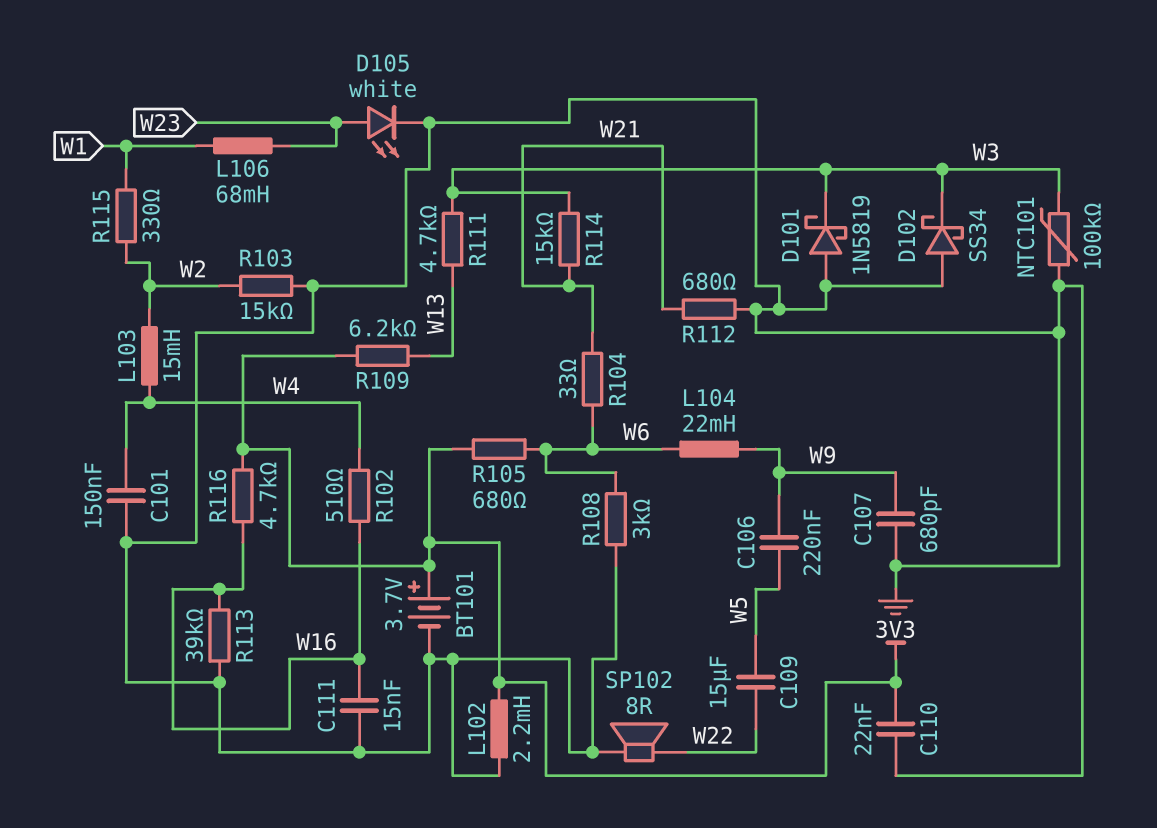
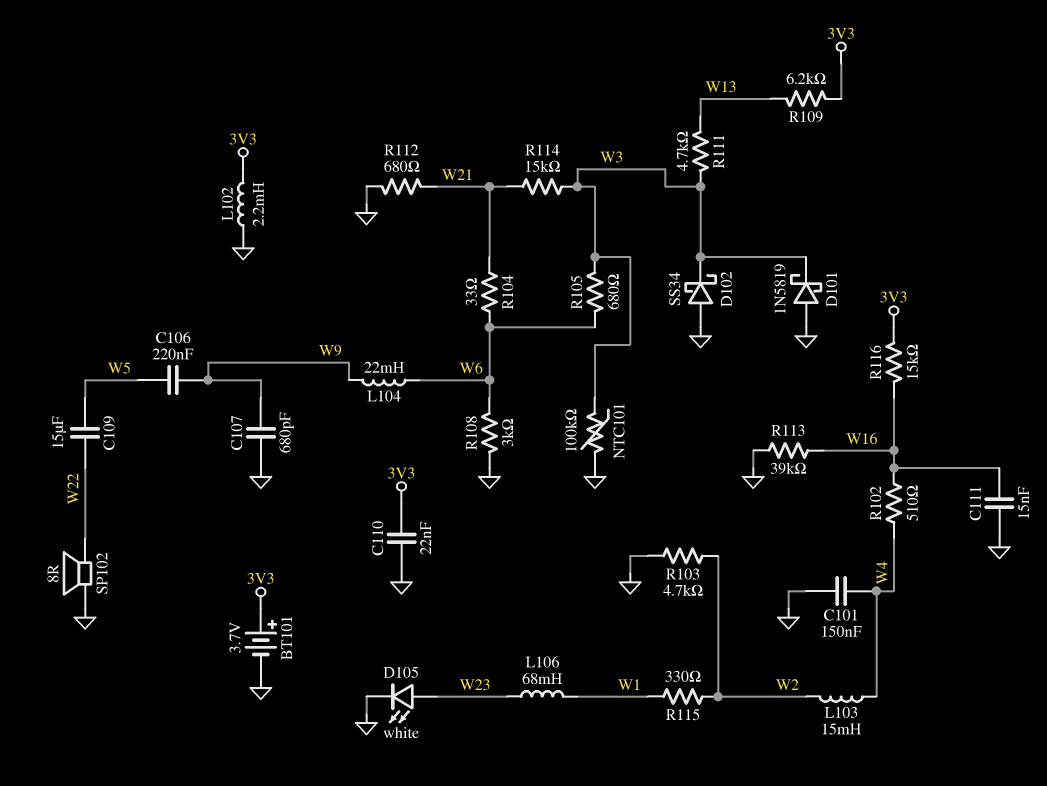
R103: 15k (GND, W2) -> 4.7k (GND, W2)
R105: 680 (3V3, W6) -> 680 (W3, W6)
R116: 4.7k (3V3, W16) -> 15k (3V3, W16)

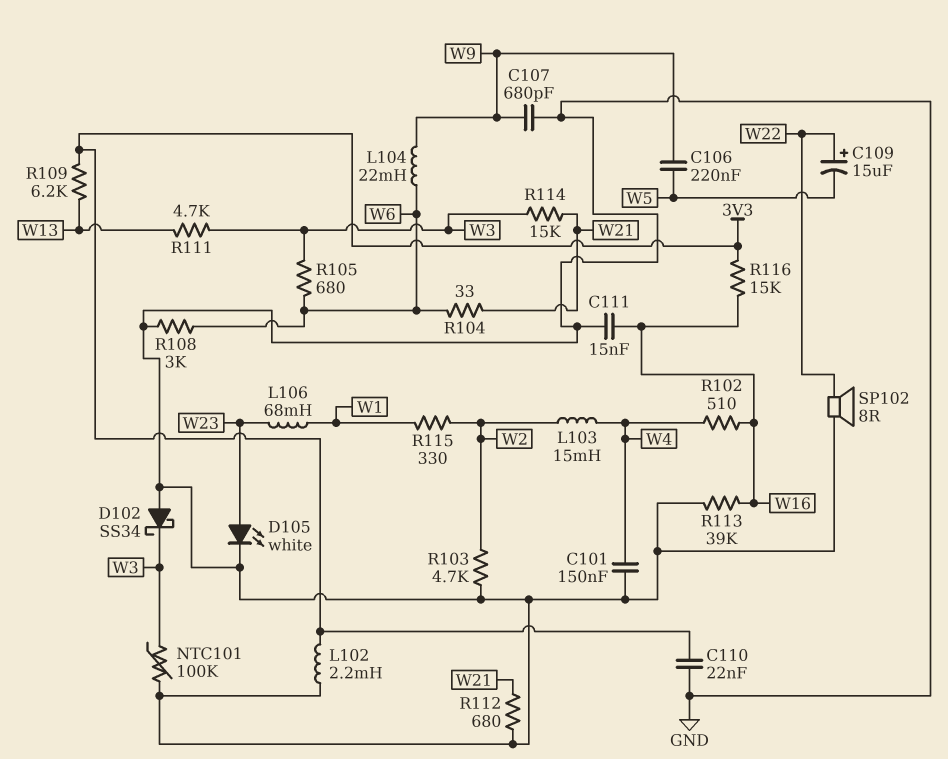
BT101: 3.7V (plus 3V3, minus GND) -> none
C109: 15uF (W5, W22) -> 15uF (plus W22, minus W5)
D101: schottky 1N5819 (A GND, K W3) -> none

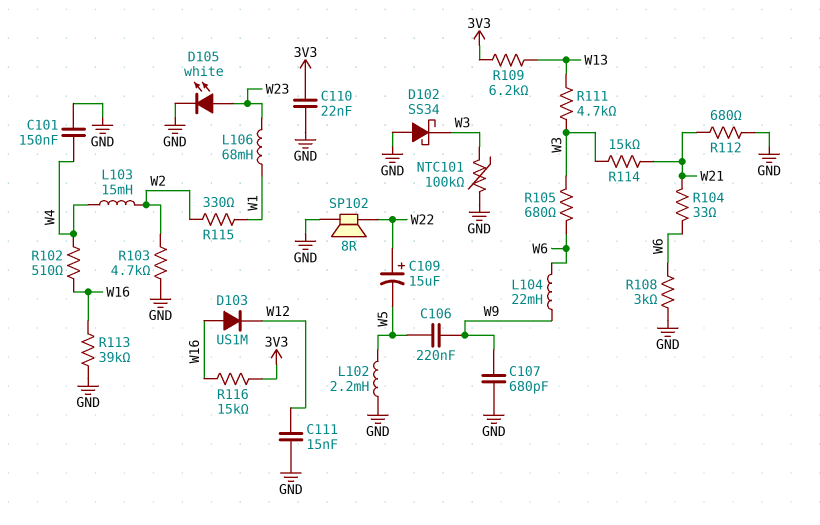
C111: 15nF (GND, W16) -> 15nF (GND, W12)
D103: none -> diode US1M (A W16, K W12)
L102: 2.2mH (3V3, GND) -> 2.2mH (GND, W5)

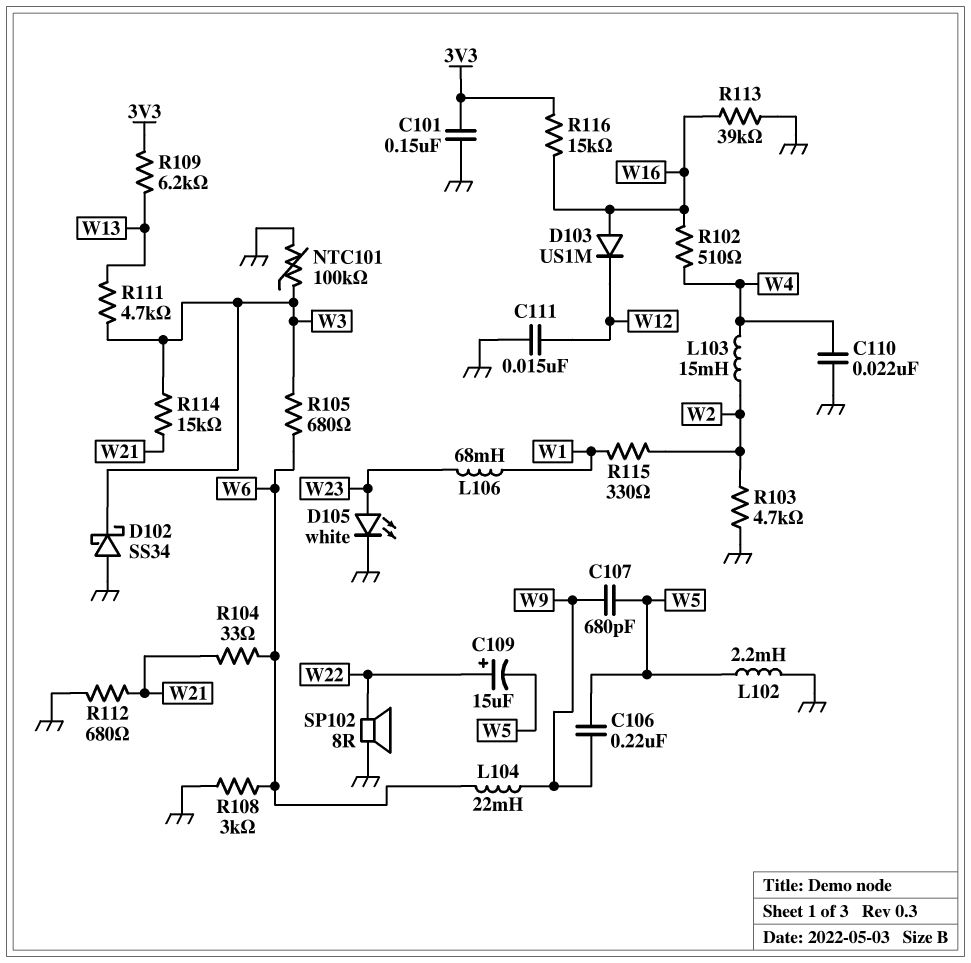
C101: 150nF (GND, W4) -> 150nF (3V3, GND)
C107: 680pF (GND, W9) -> 680pF (W5, W9)
C110: 22nF (3V3, GND) -> 22nF (GND, W4)

